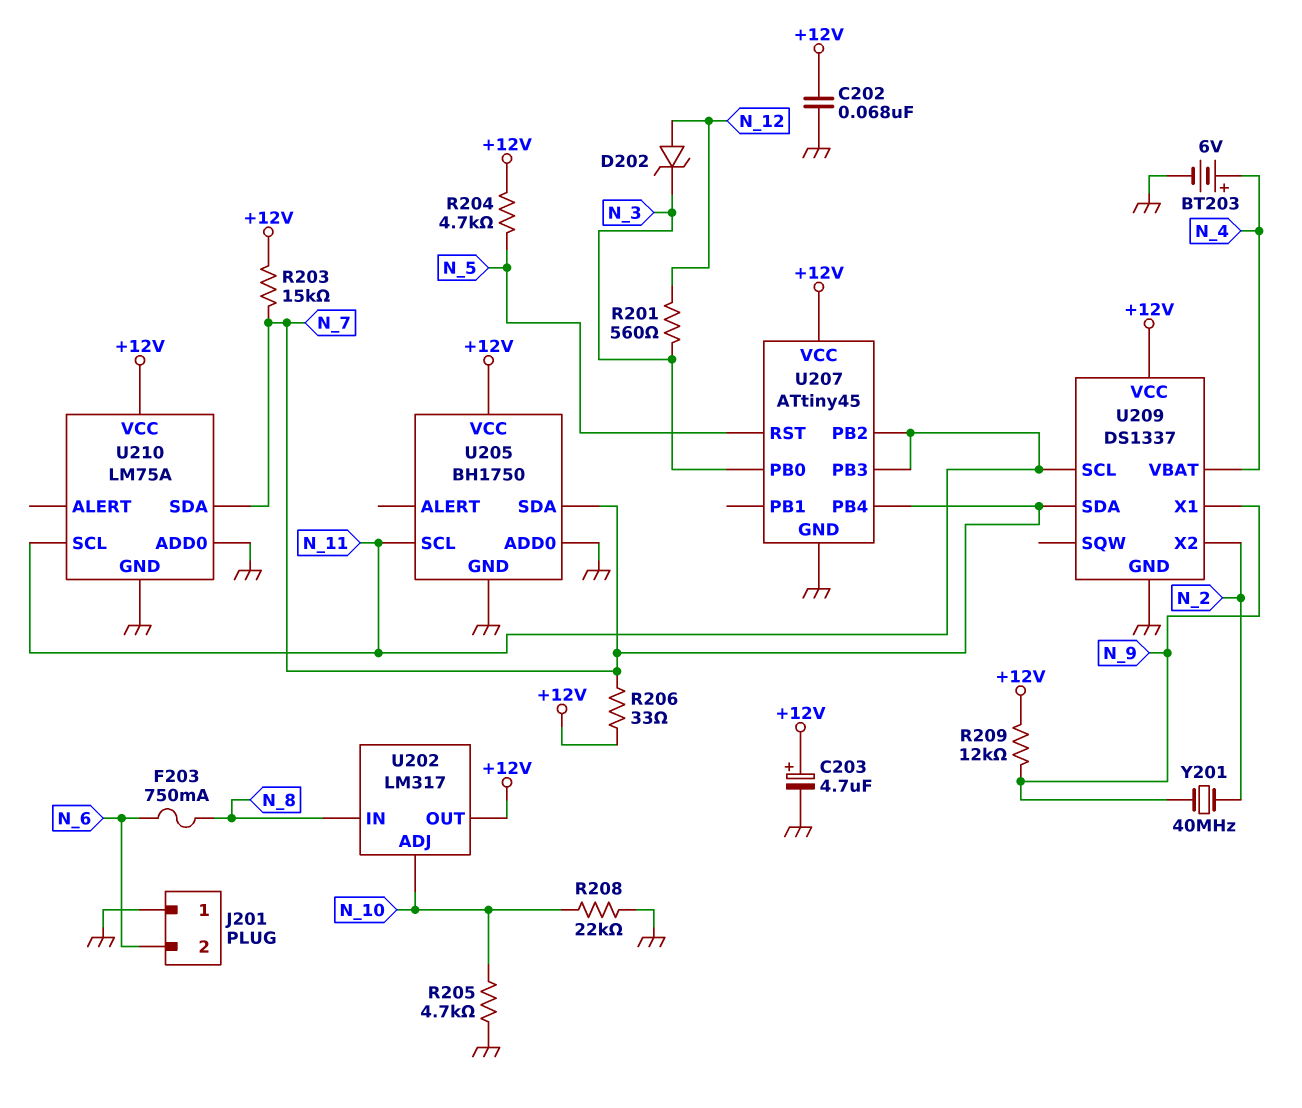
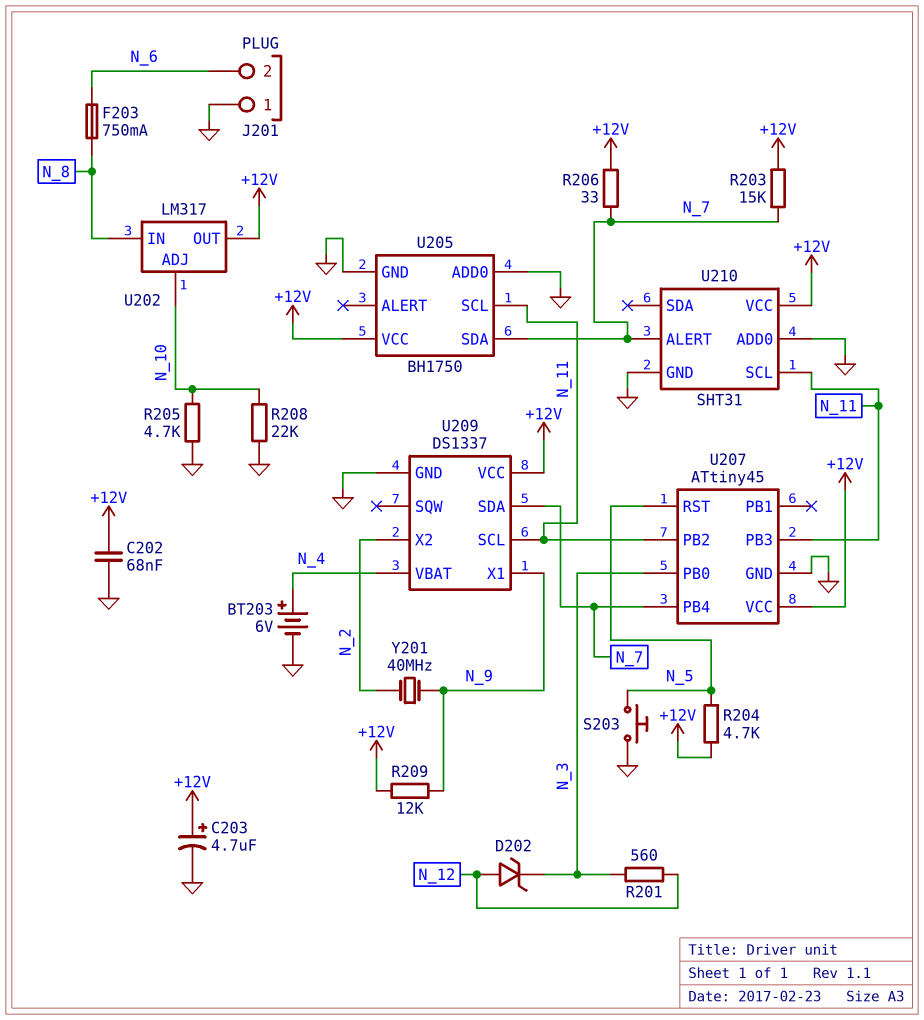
S203: none -> button (GND, N_5)
U210: LM75A -> SHT31
U210 pin ALERT: none -> N_7
U210 pin SDA: N_7 -> none

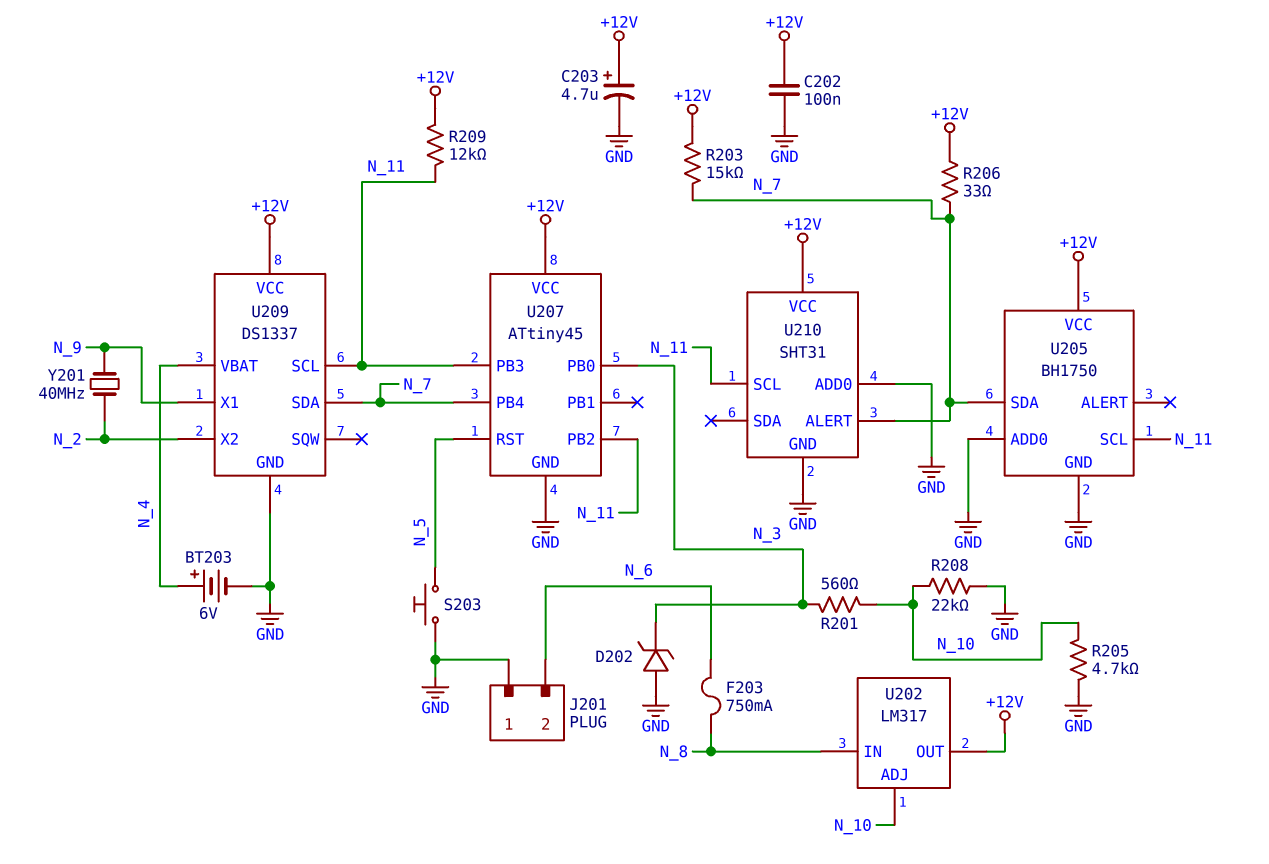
C202: 68nF (+12V, GND) -> 100nF (+12V, GND)
D202: zener (A N_12, K N_3) -> zener (A GND, K N_3)
R201: 560 (N_3, N_12) -> 560 (N_3, N_10)
R204: 4.7k (+12V, N_5) -> none
R209: 12k (+12V, N_9) -> 12k (+12V, N_11)

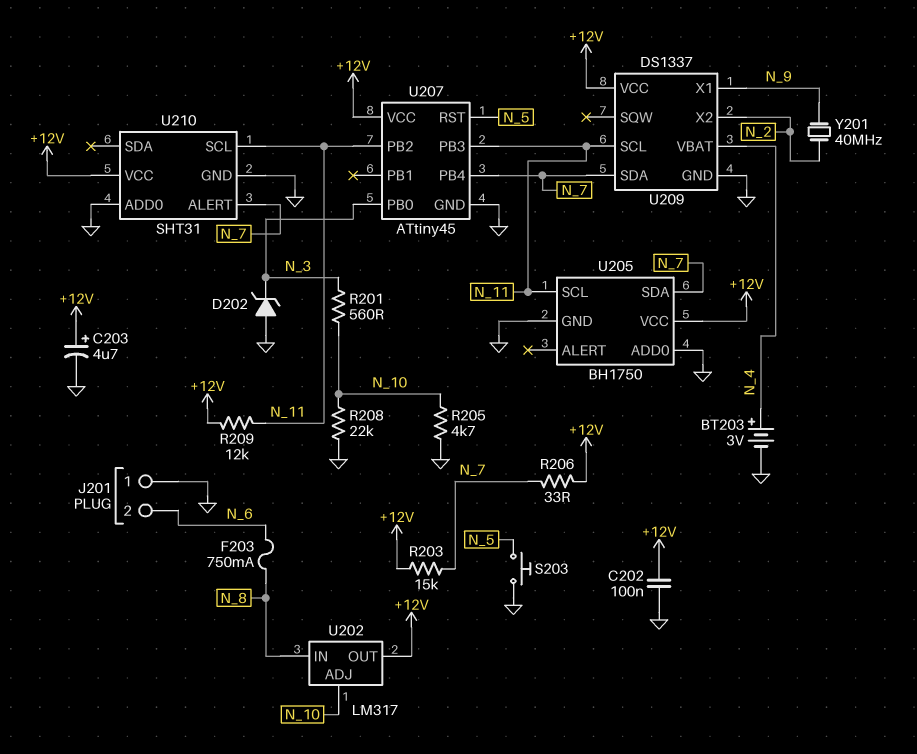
BT203: 6V (plus N_4, minus GND) -> 3V (plus N_4, minus GND)

